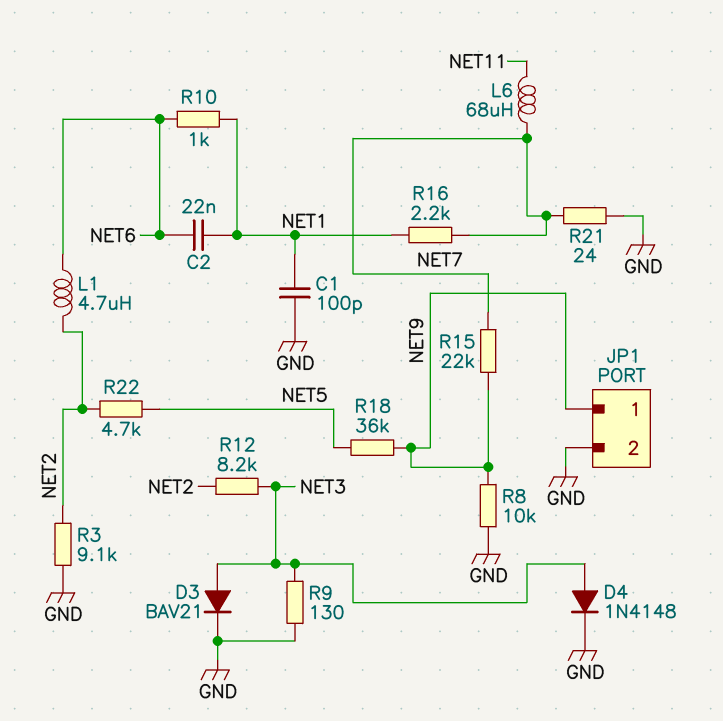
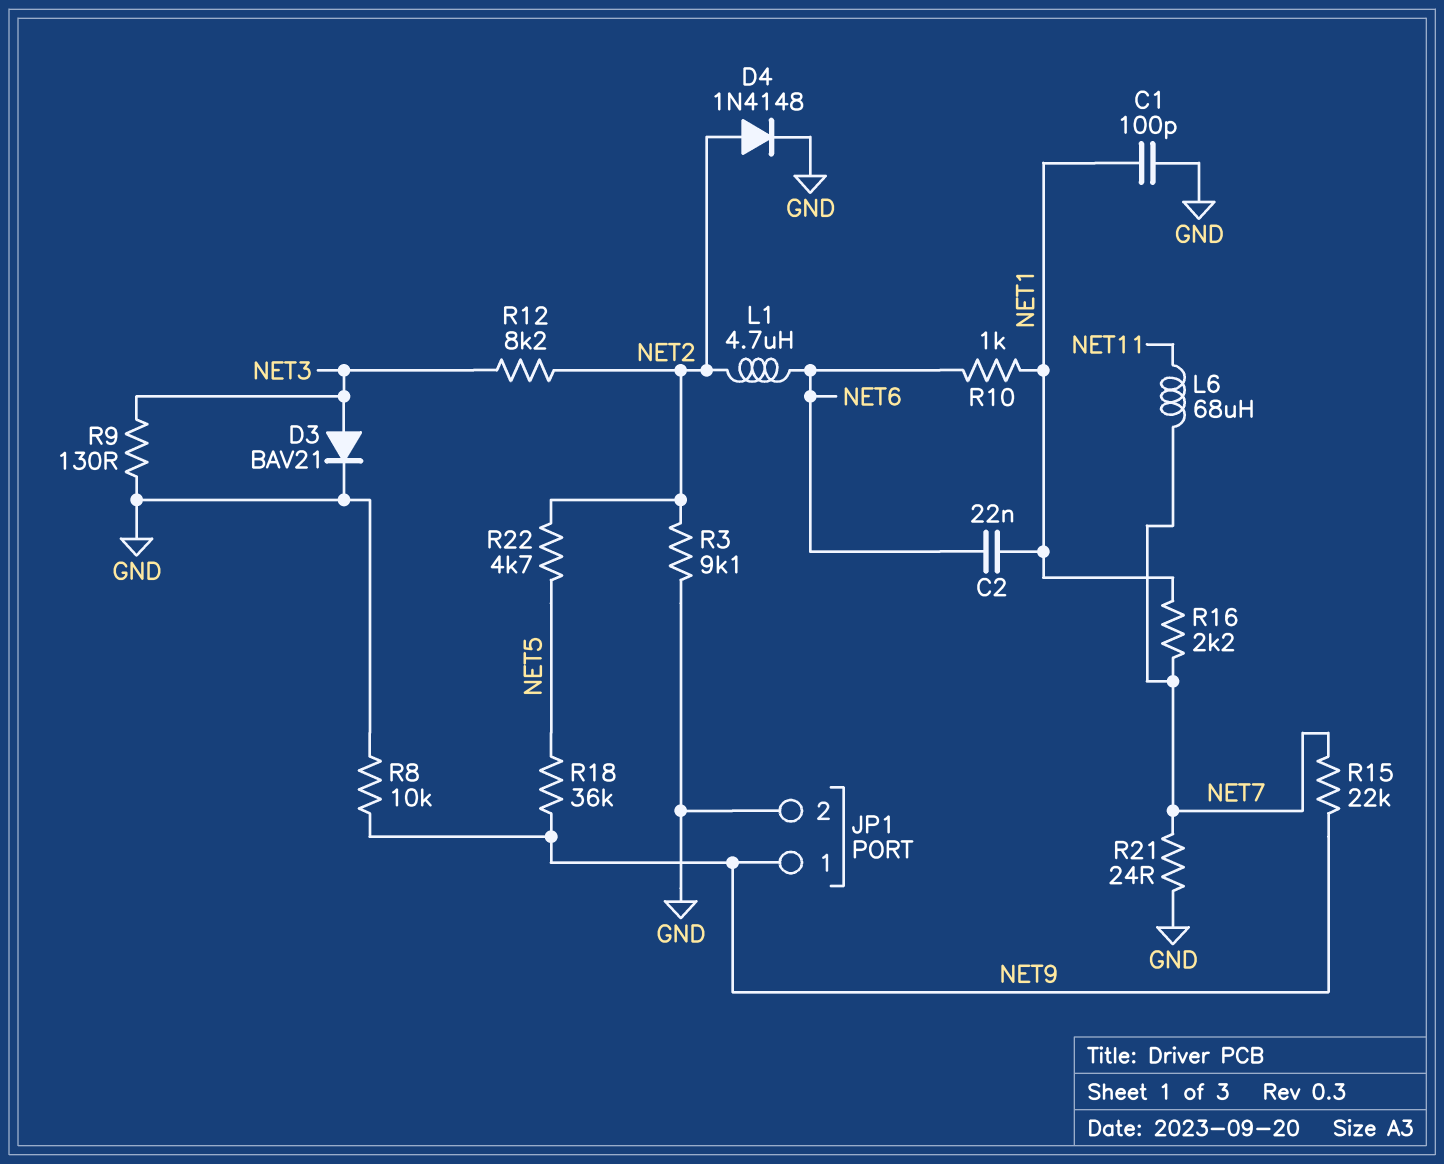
D4: diode 1N4148 (A NET3, K GND) -> diode 1N4148 (A NET2, K GND)

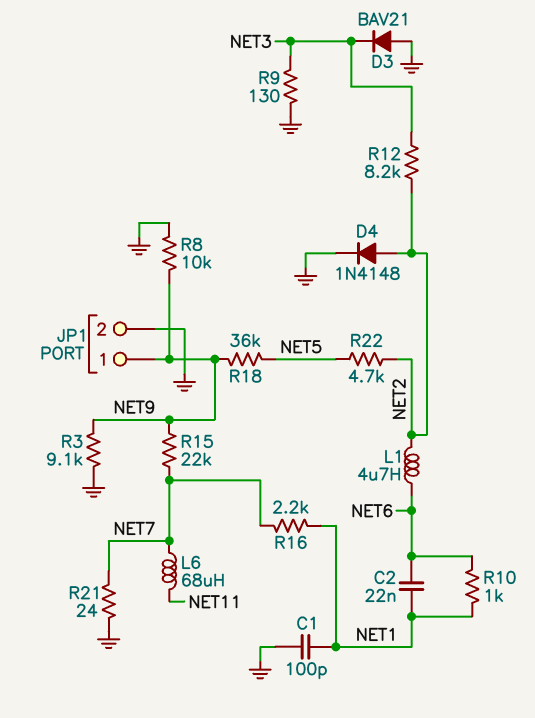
D3: diode BAV21 (A NET3, K GND) -> diode BAV21 (A GND, K NET3)
R3: 9.1k (GND, NET2) -> 9.1k (GND, NET9)

